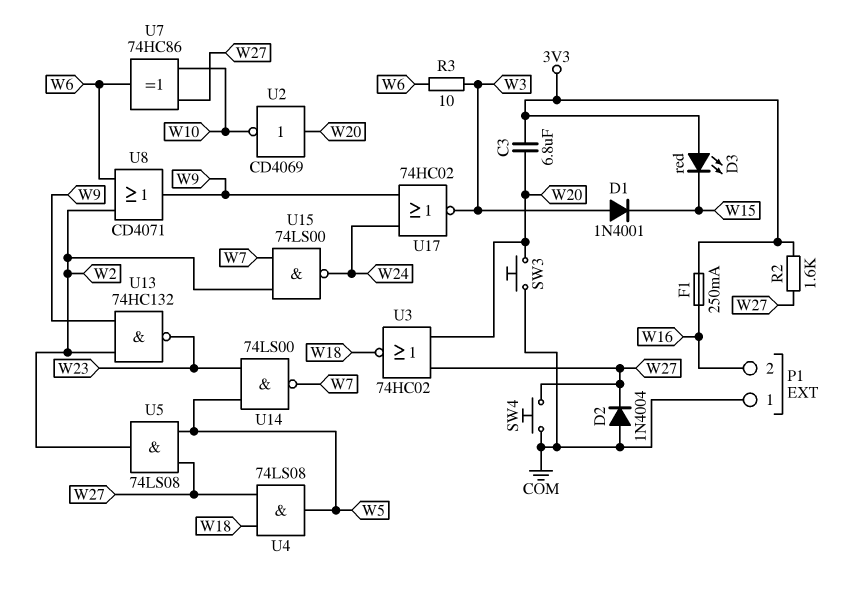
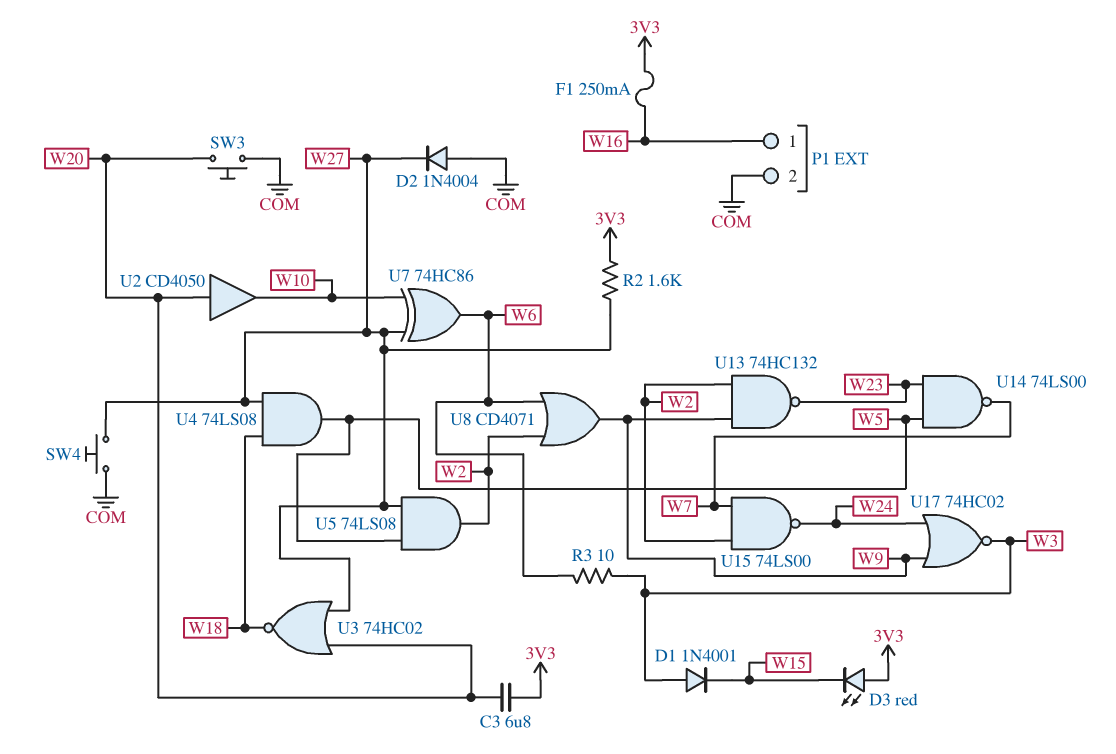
P1 pin 1: COM -> W16
P1 pin 2: W16 -> COM
U2: NOT CD4069 (in W20, out W10) -> buffer CD4050 (in W20, out W10)

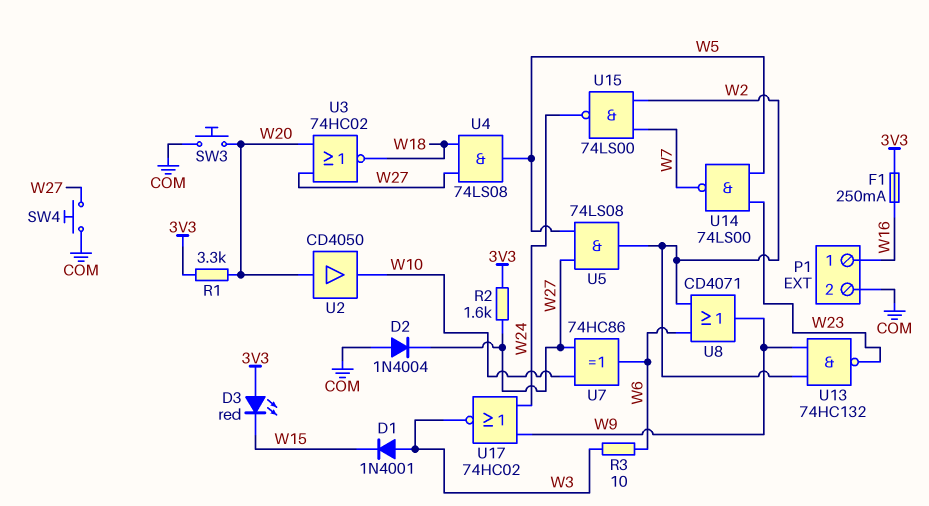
C3: 6.8uF (3V3, W20) -> none
R1: none -> 3.3k (3V3, W20)

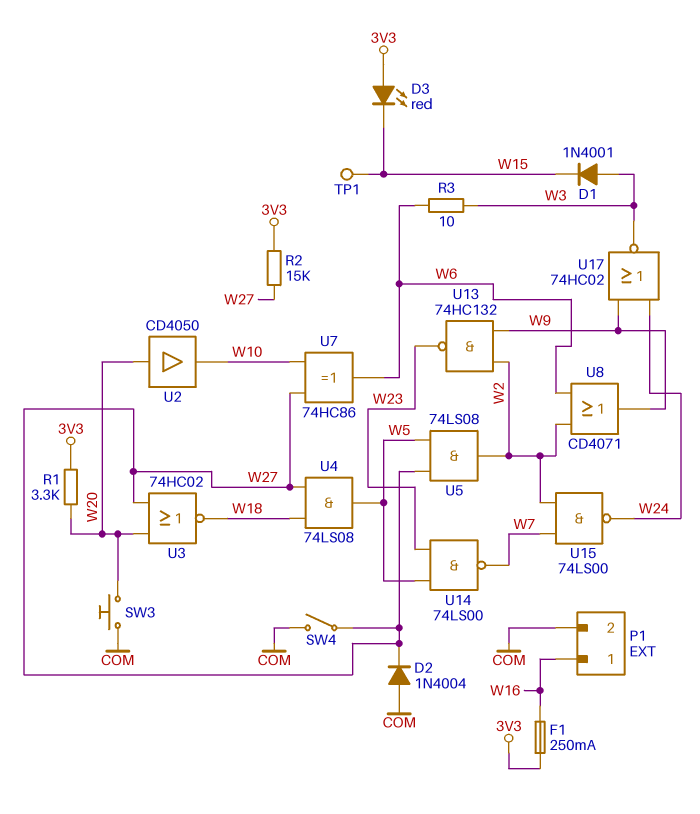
R2: 1.6k (3V3, W27) -> 15k (3V3, W27)
SW4: button (COM, W27) -> switch (COM, W27)
TP1: none -> test point (W15)

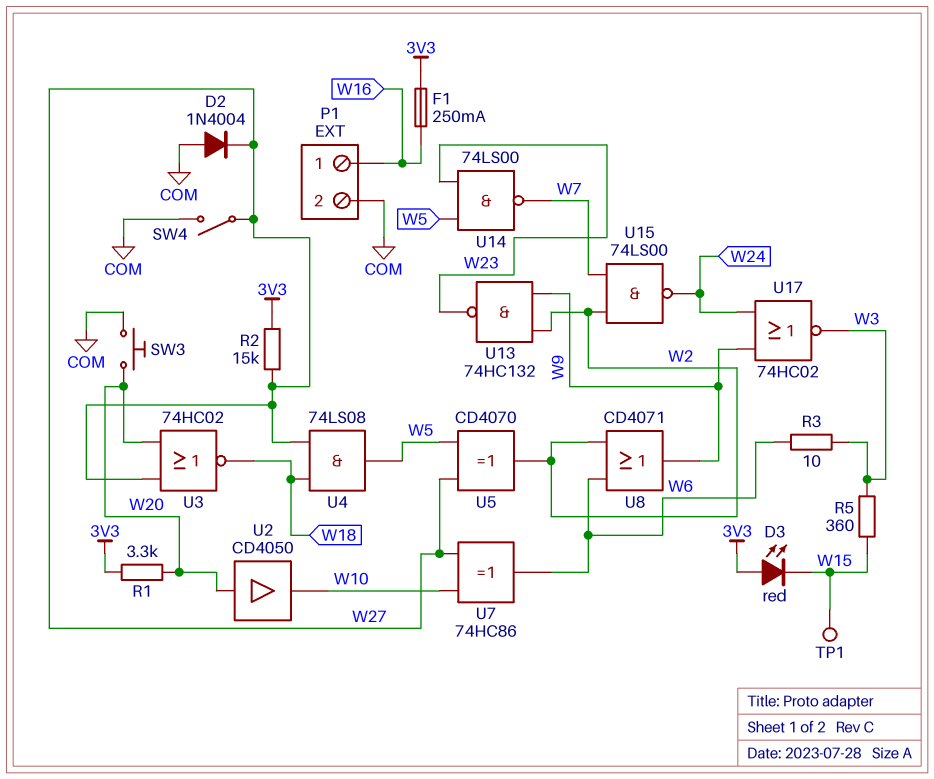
D1: diode 1N4001 (A W3, K W15) -> none
R5: none -> 360 (W3, W15)
U5: AND 74LS08 (in W5, in W27, out W2) -> XOR CD4070 (in W5, in W27, out W2)

